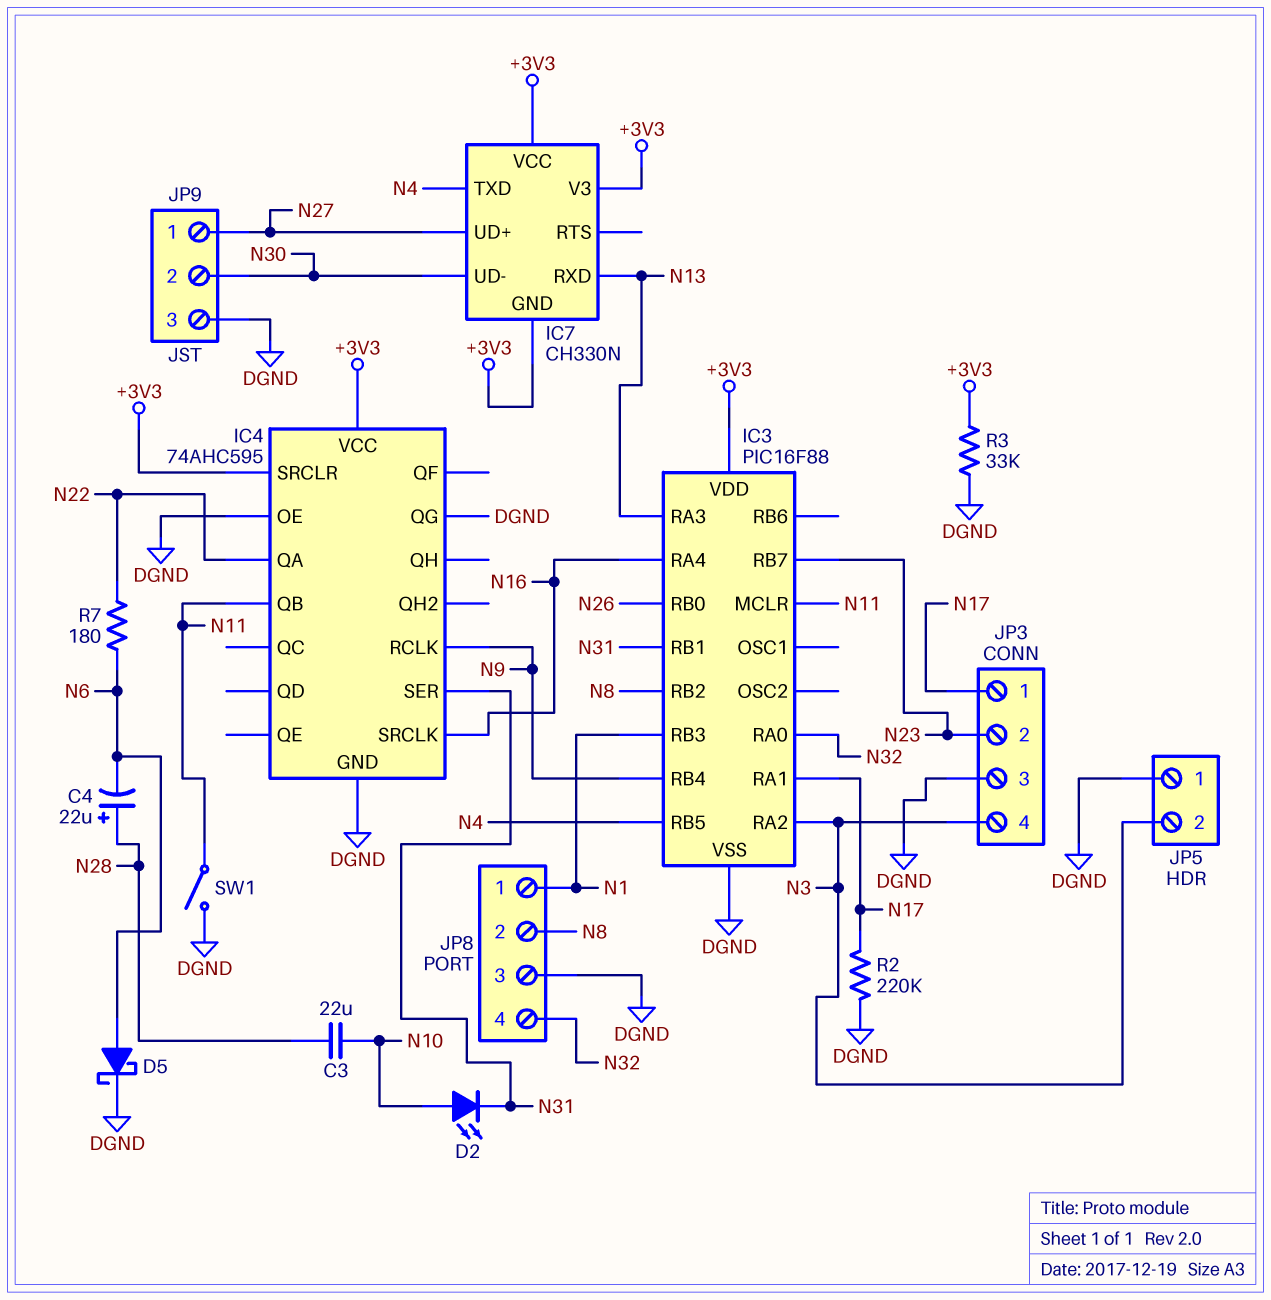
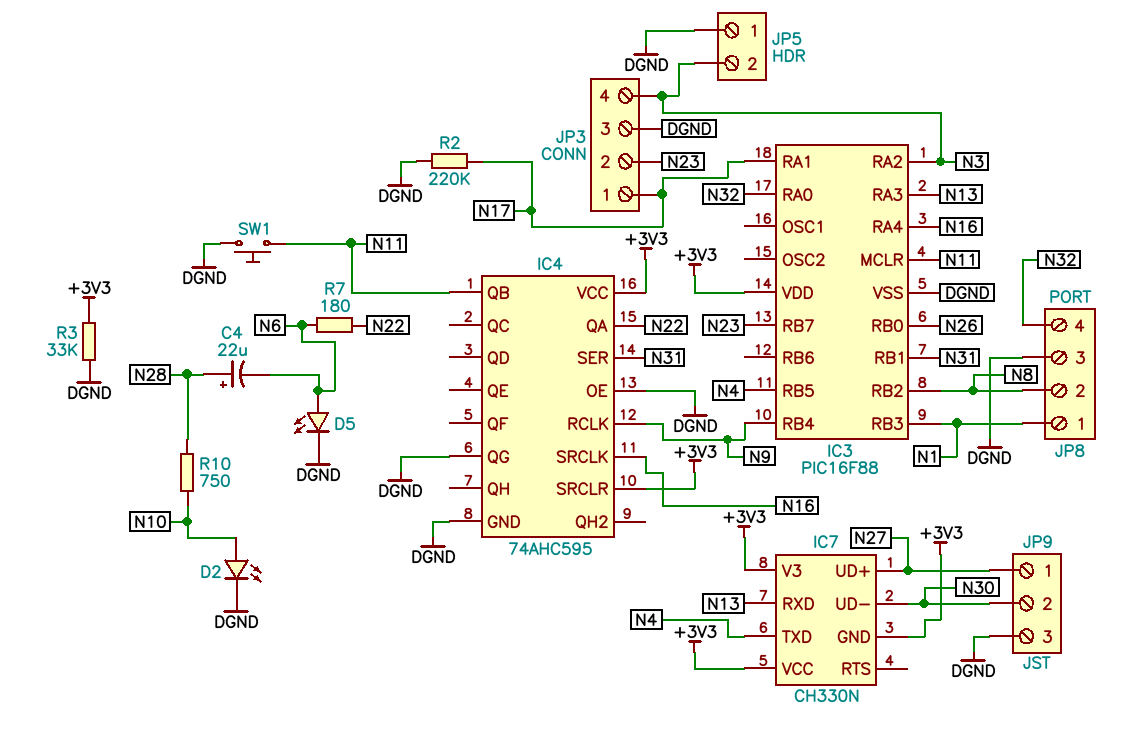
C3: 22uF (N10, N28) -> none
D2: LED (A N10, K N31) -> LED (A N10, K DGND)
D5: schottky (A N6, K DGND) -> LED (A N6, K DGND)
R10: none -> 750 (N10, N28)
SW1: switch (DGND, N11) -> button (DGND, N11)

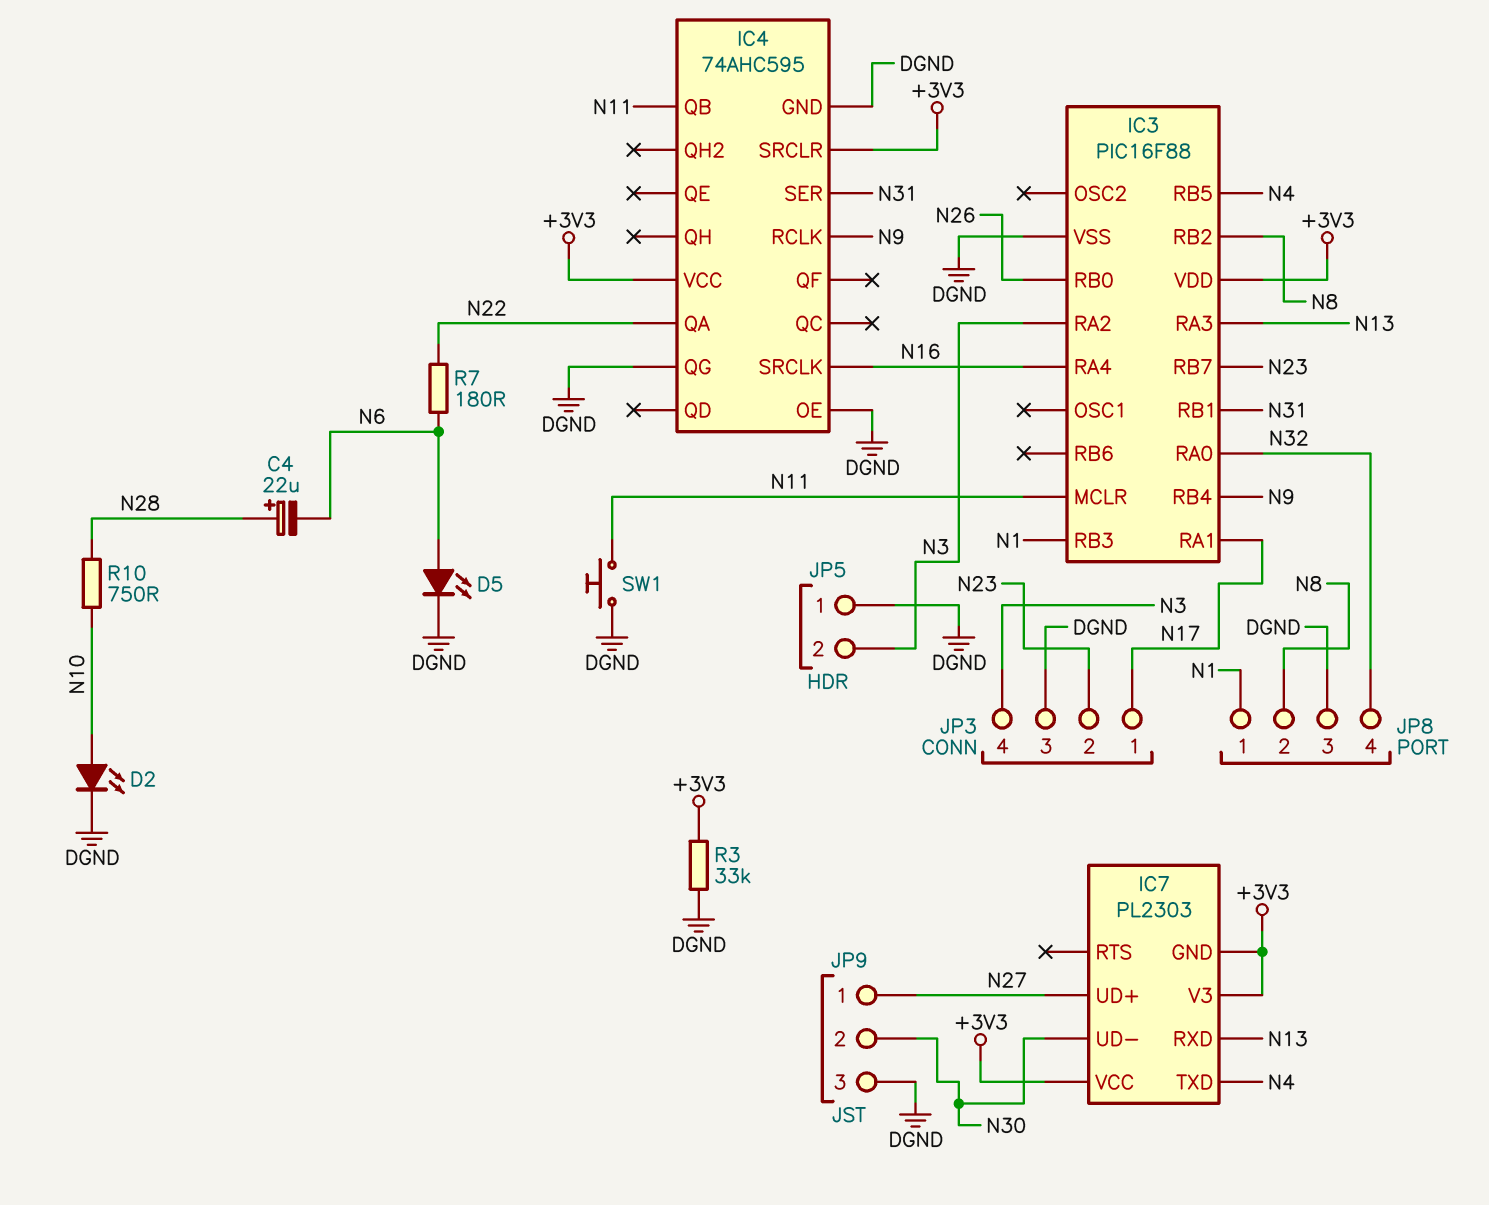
IC7: CH330N -> PL2303
R2: 220k (DGND, N17) -> none

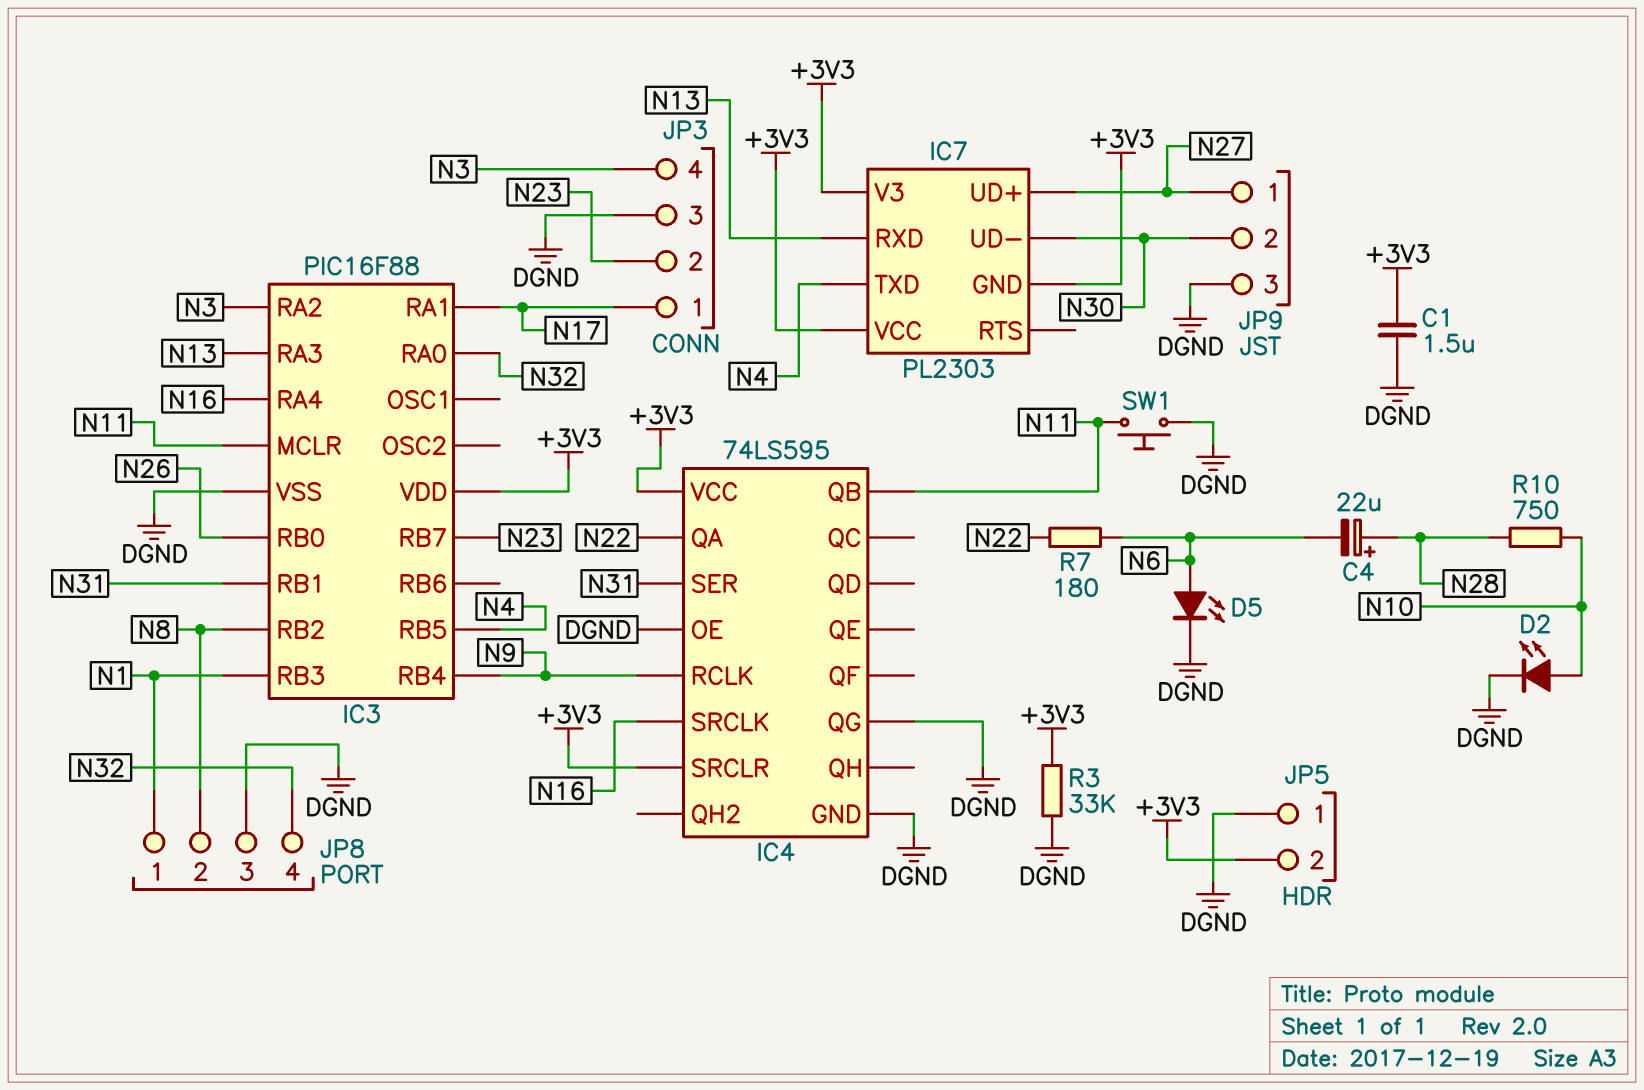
C1: none -> 1.5uF (+3V3, DGND)
IC4: 74AHC595 -> 74LS595
JP5 pin 2: N3 -> +3V3

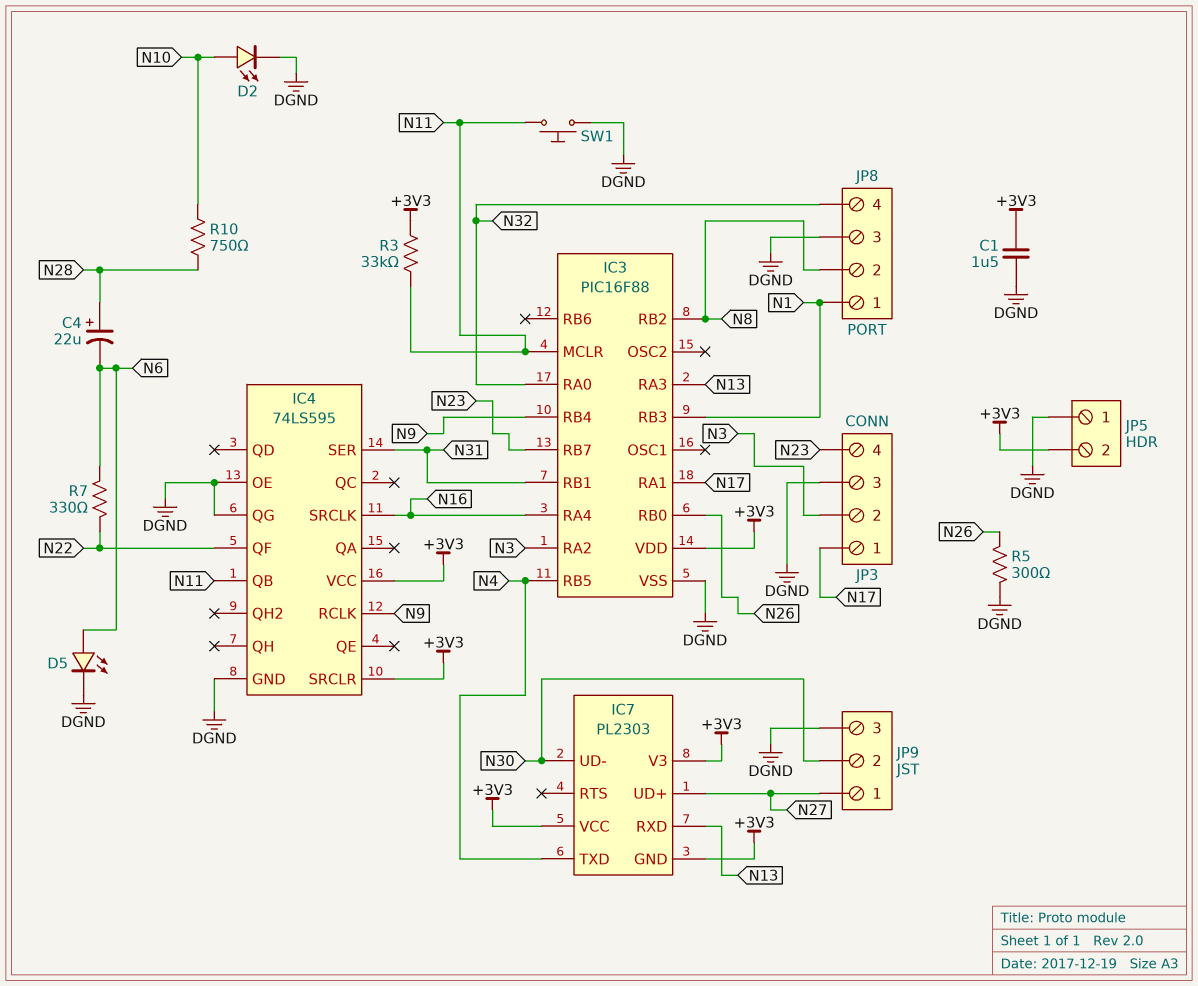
IC4 pin QA: N22 -> none
IC4 pin QF: none -> N22
JP3 pin 2: N23 -> N3
JP3 pin 4: N3 -> N23
R3: 33k (+3V3, DGND) -> 33k (+3V3, N11)
R5: none -> 300 (DGND, N26)
R7: 180 (N6, N22) -> 330 (N6, N22)

